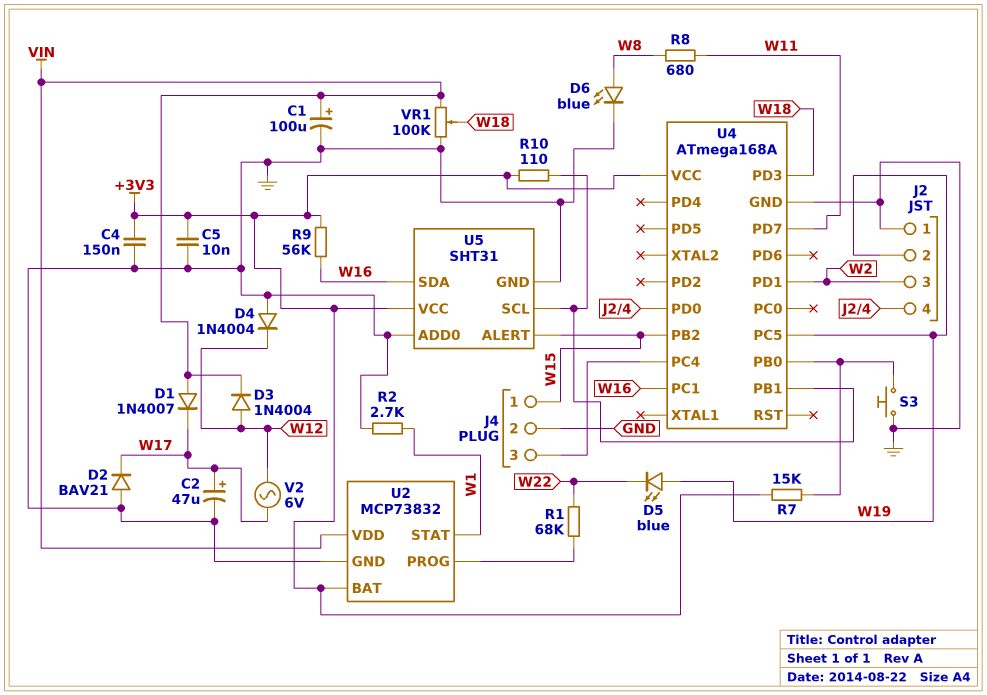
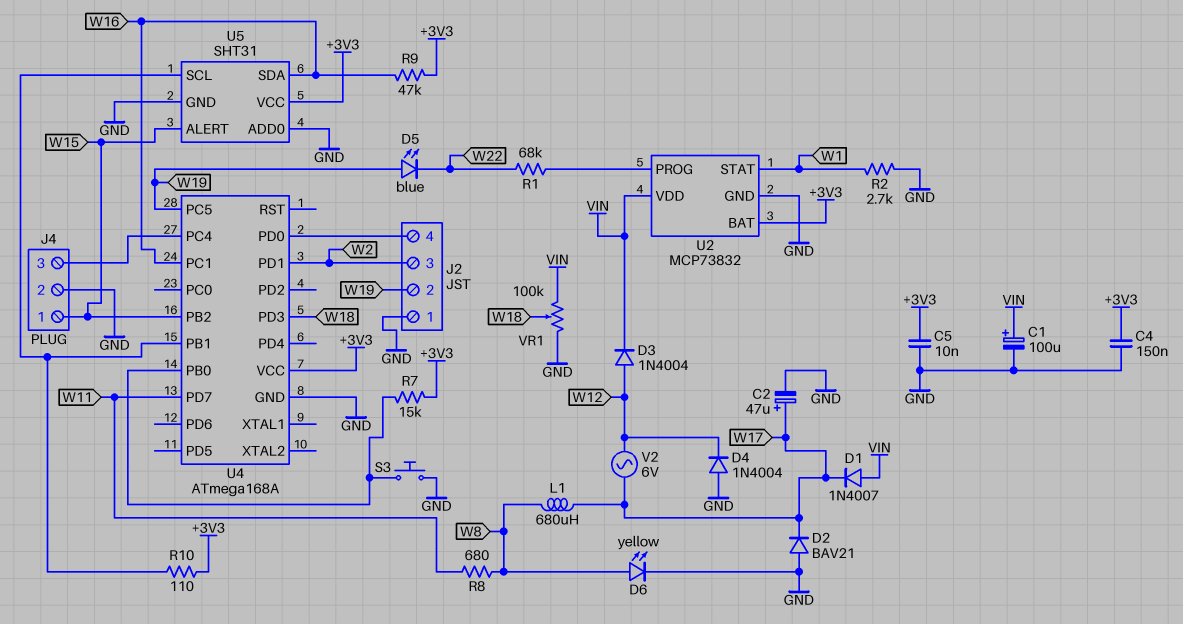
D6: LED blue (A W8, K GND) -> LED yellow (A W8, K GND)
L1: none -> 680uH (W8, W17)
R9: 56k (+3V3, W16) -> 47k (+3V3, W16)

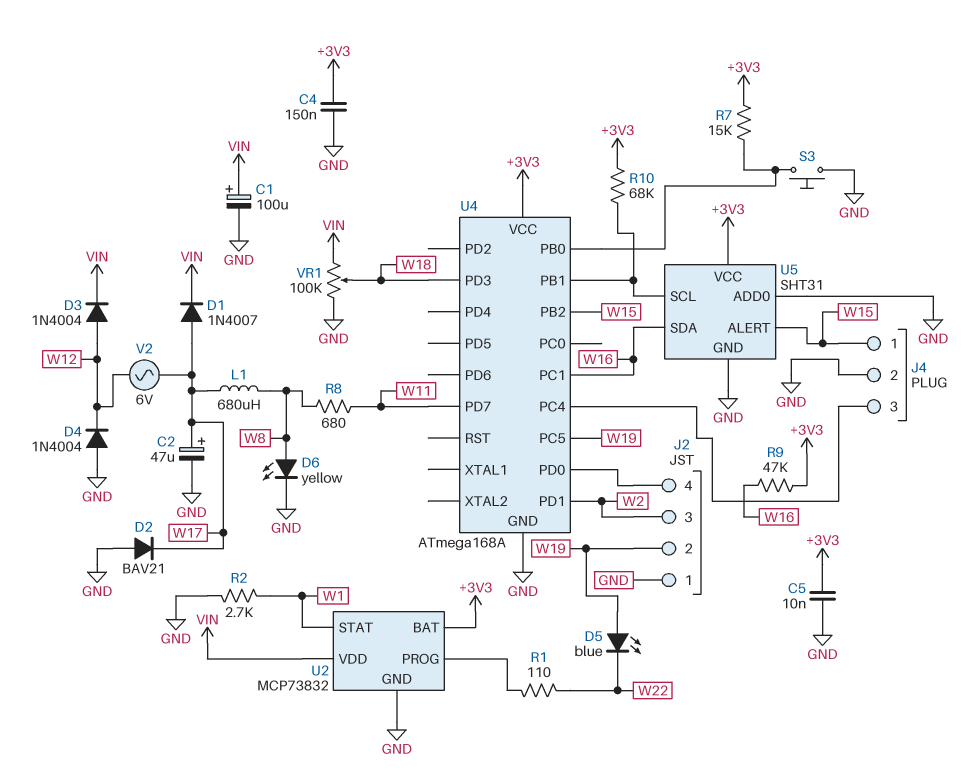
D1: diode 1N4007 (A VIN, K W17) -> diode 1N4007 (A W17, K VIN)
R1: 68k (U2/PROG, W22) -> 110 (U2/PROG, W22)
R10: 110 (+3V3, U4/PB1) -> 68k (+3V3, U4/PB1)

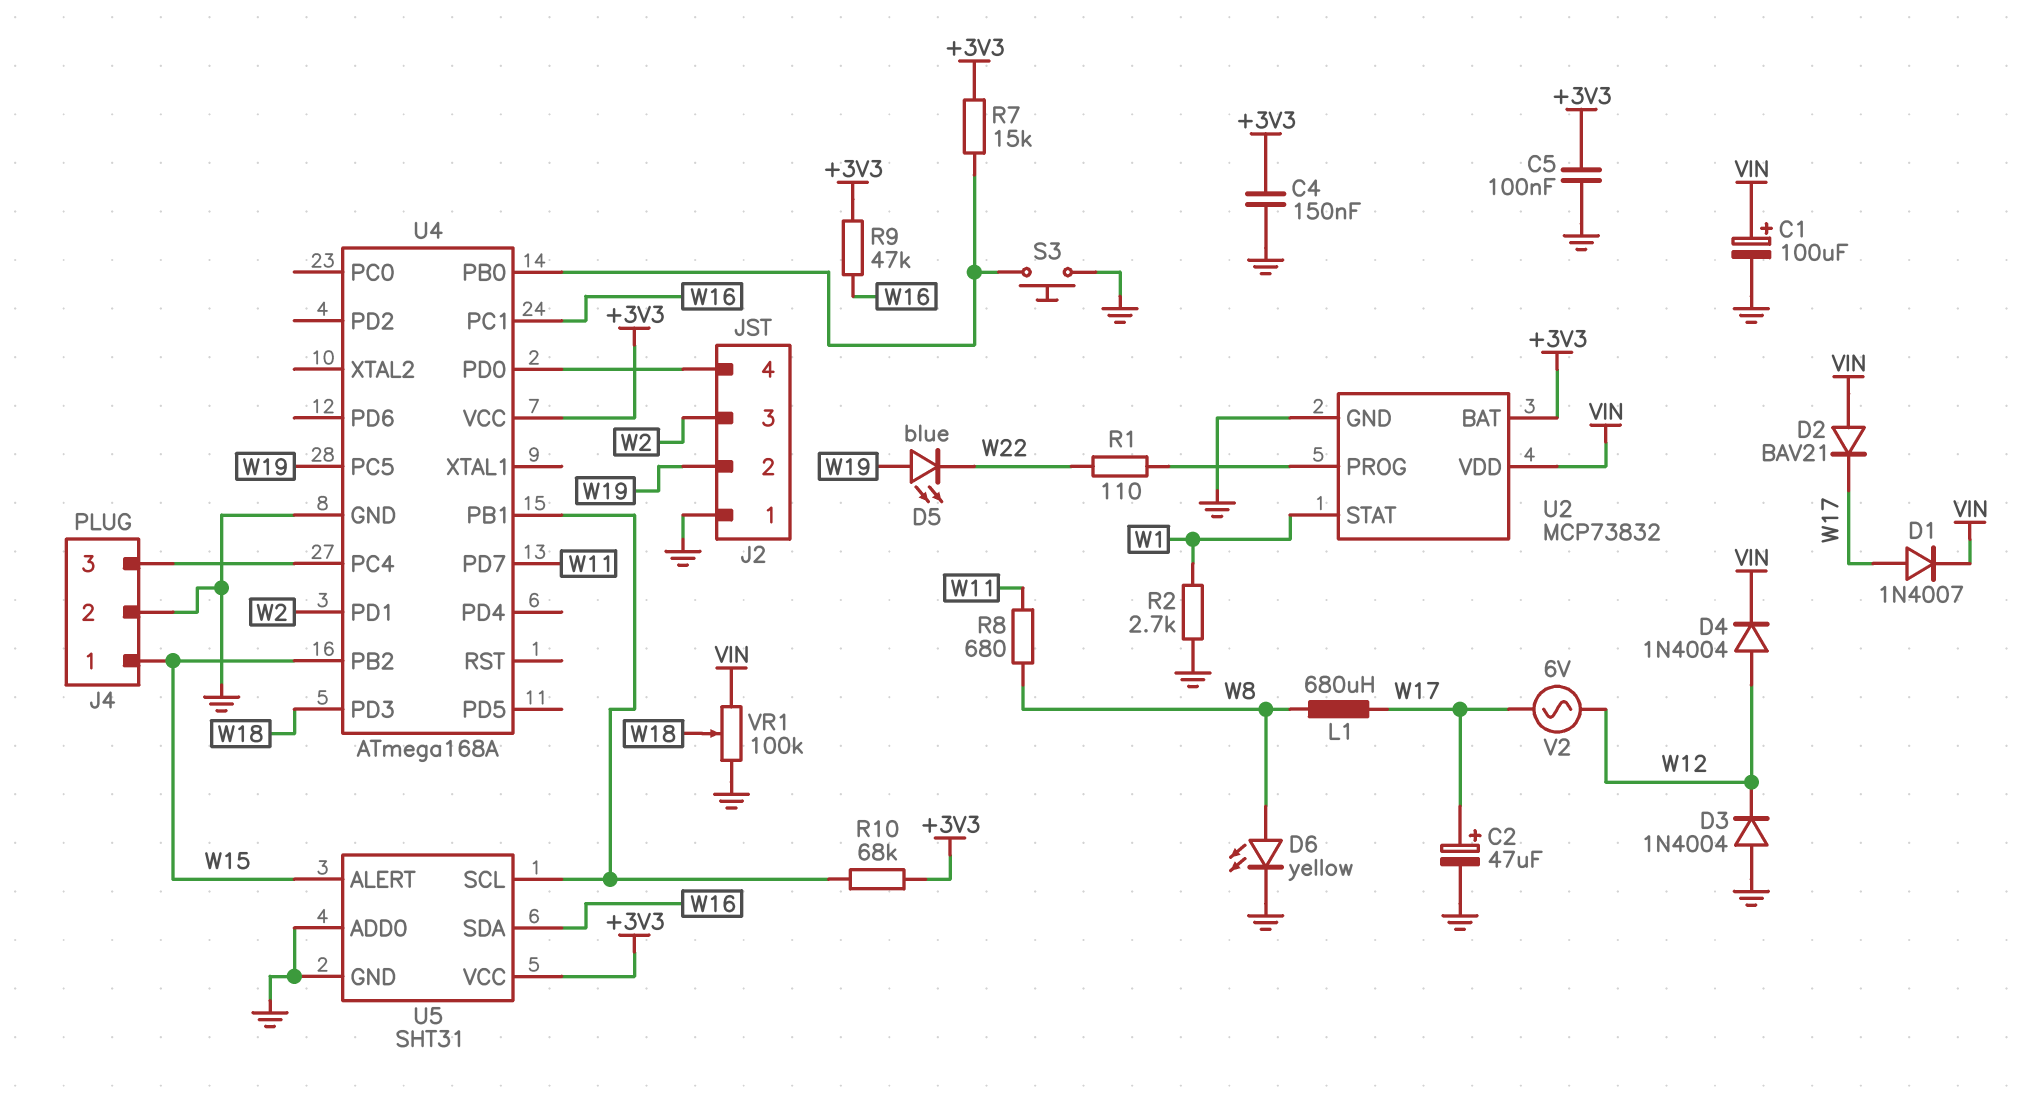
C5: 10nF (+3V3, GND) -> 100nF (+3V3, GND)
D2: diode BAV21 (A GND, K W17) -> diode BAV21 (A VIN, K W17)
D3: diode 1N4004 (A W12, K VIN) -> diode 1N4004 (A GND, K W12)
D4: diode 1N4004 (A GND, K W12) -> diode 1N4004 (A W12, K VIN)

